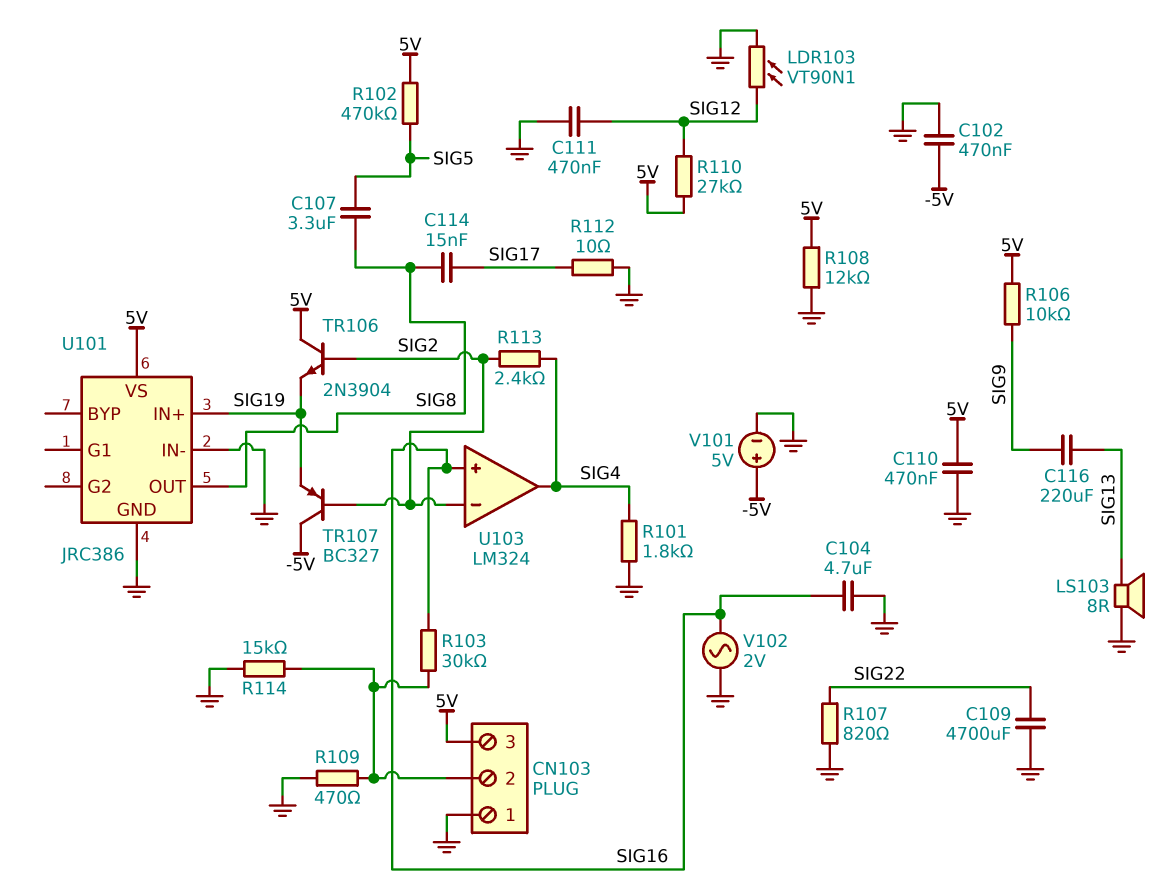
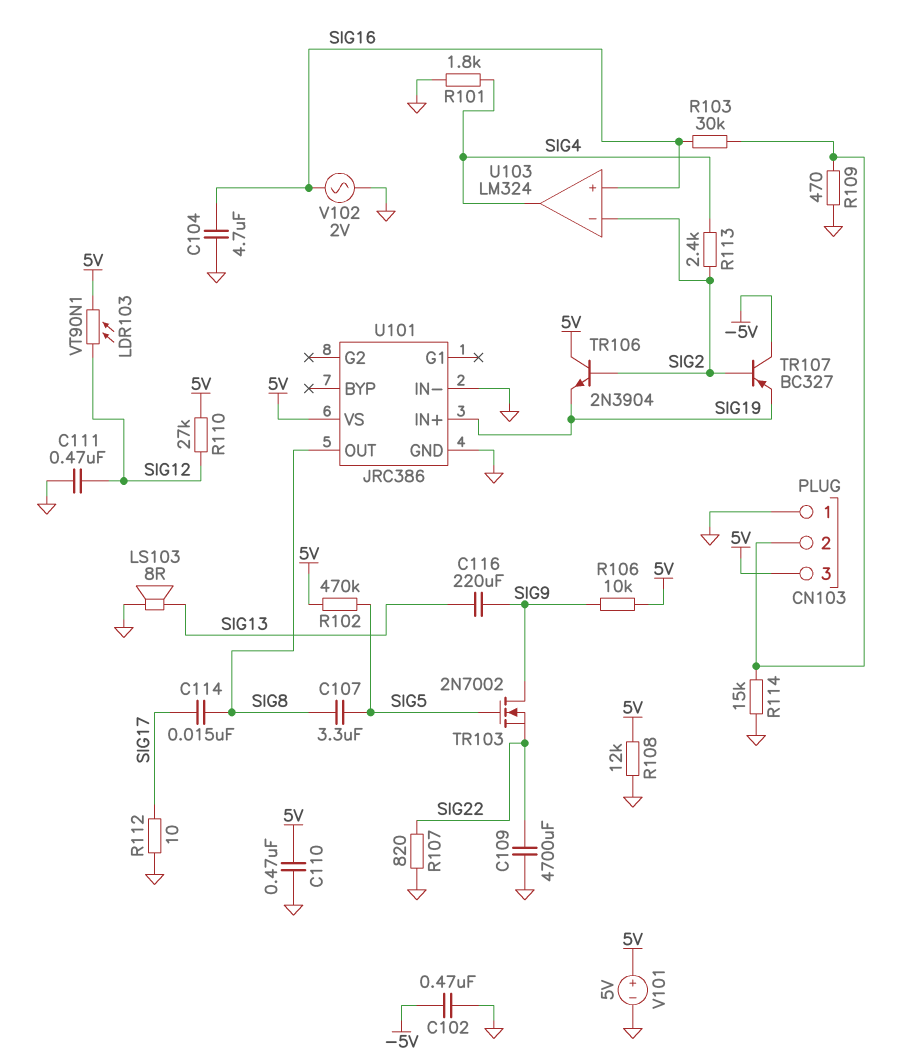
LDR103: VT90N1 (GND, SIG12) -> VT90N1 (5V, SIG12)
TR103: none -> NMOS 2N7002 (G SIG5, D SIG9, S SIG22)
V101: 5V (plus -5V, minus GND) -> 5V (plus 5V, minus GND)

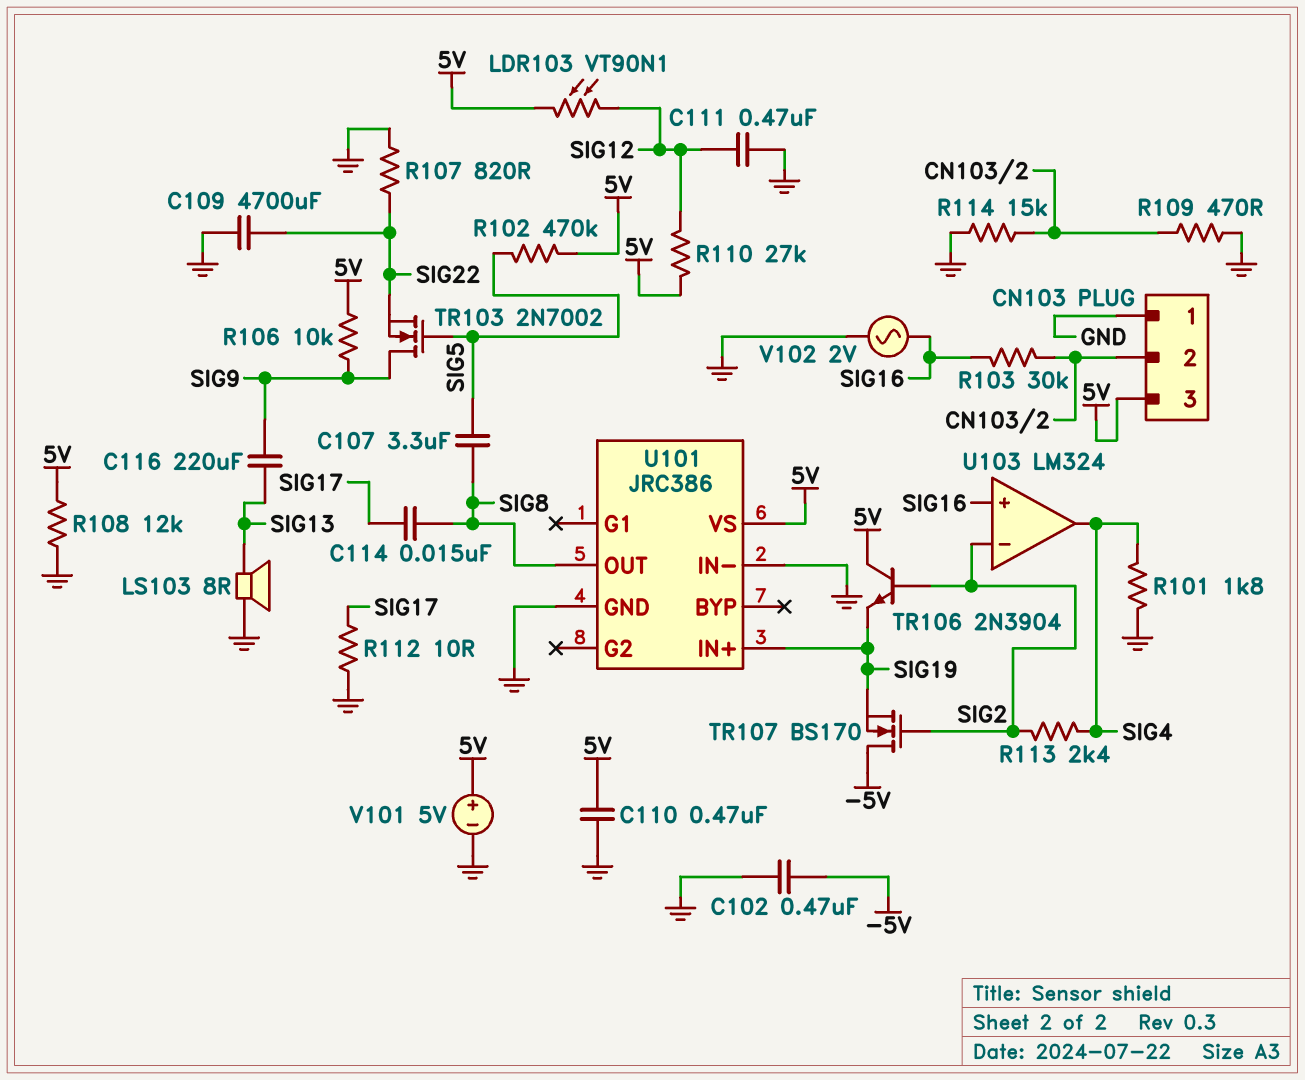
C104: 4.7uF (GND, SIG16) -> none
TR107: PNP BC327 (B SIG2, C -5V, E SIG19) -> NMOS BS170 (G SIG2, D -5V, S SIG19)

